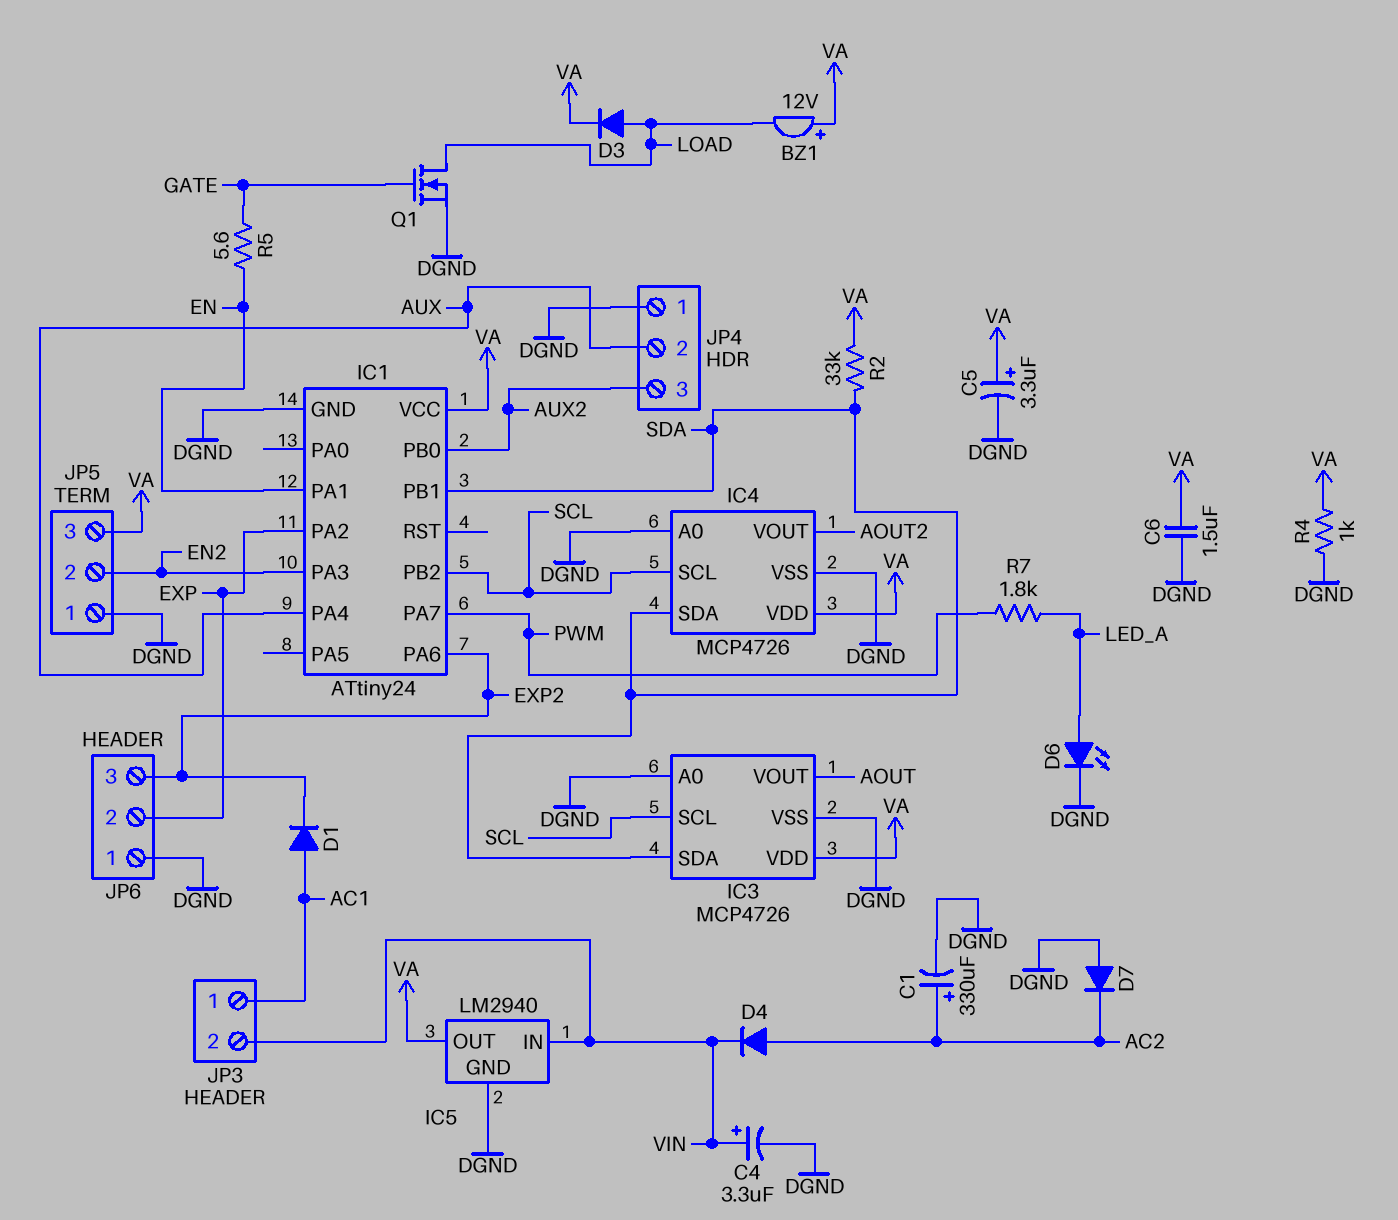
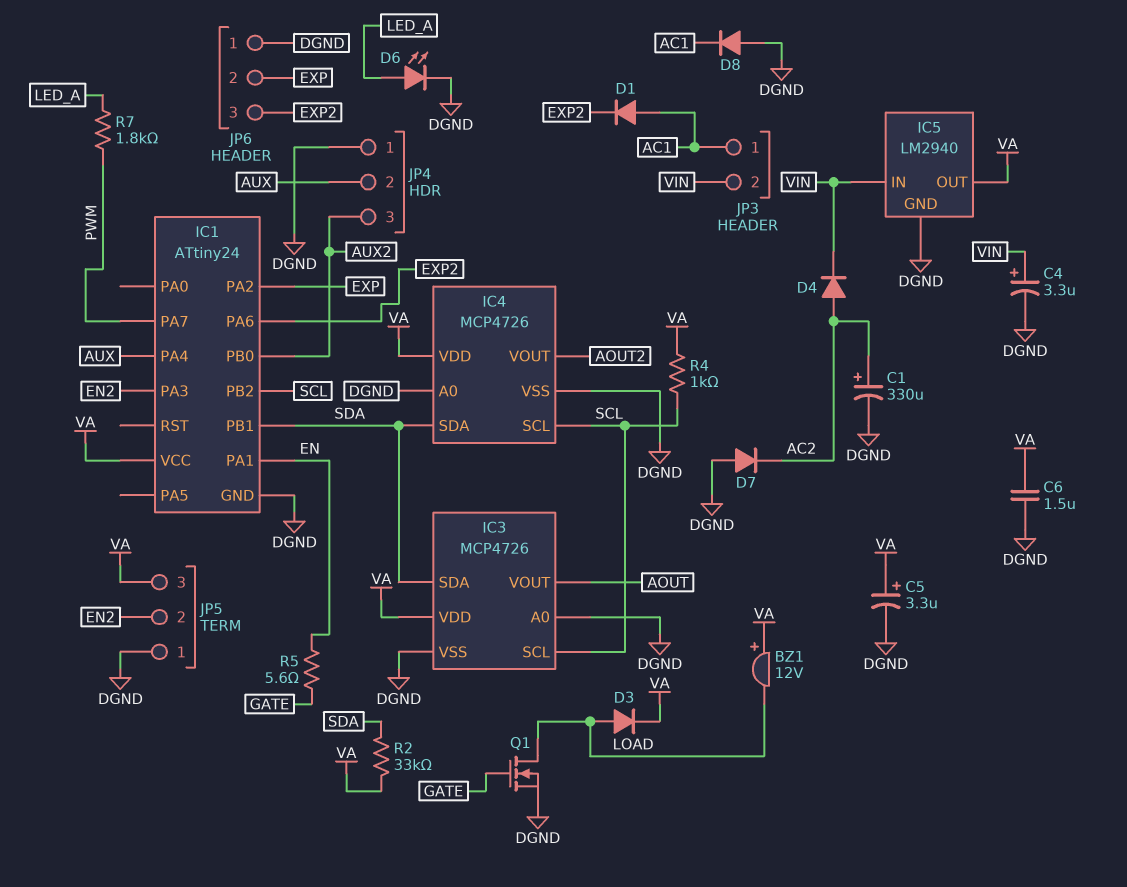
D8: none -> diode (A DGND, K AC1)
R4: 1k (DGND, VA) -> 1k (SCL, VA)

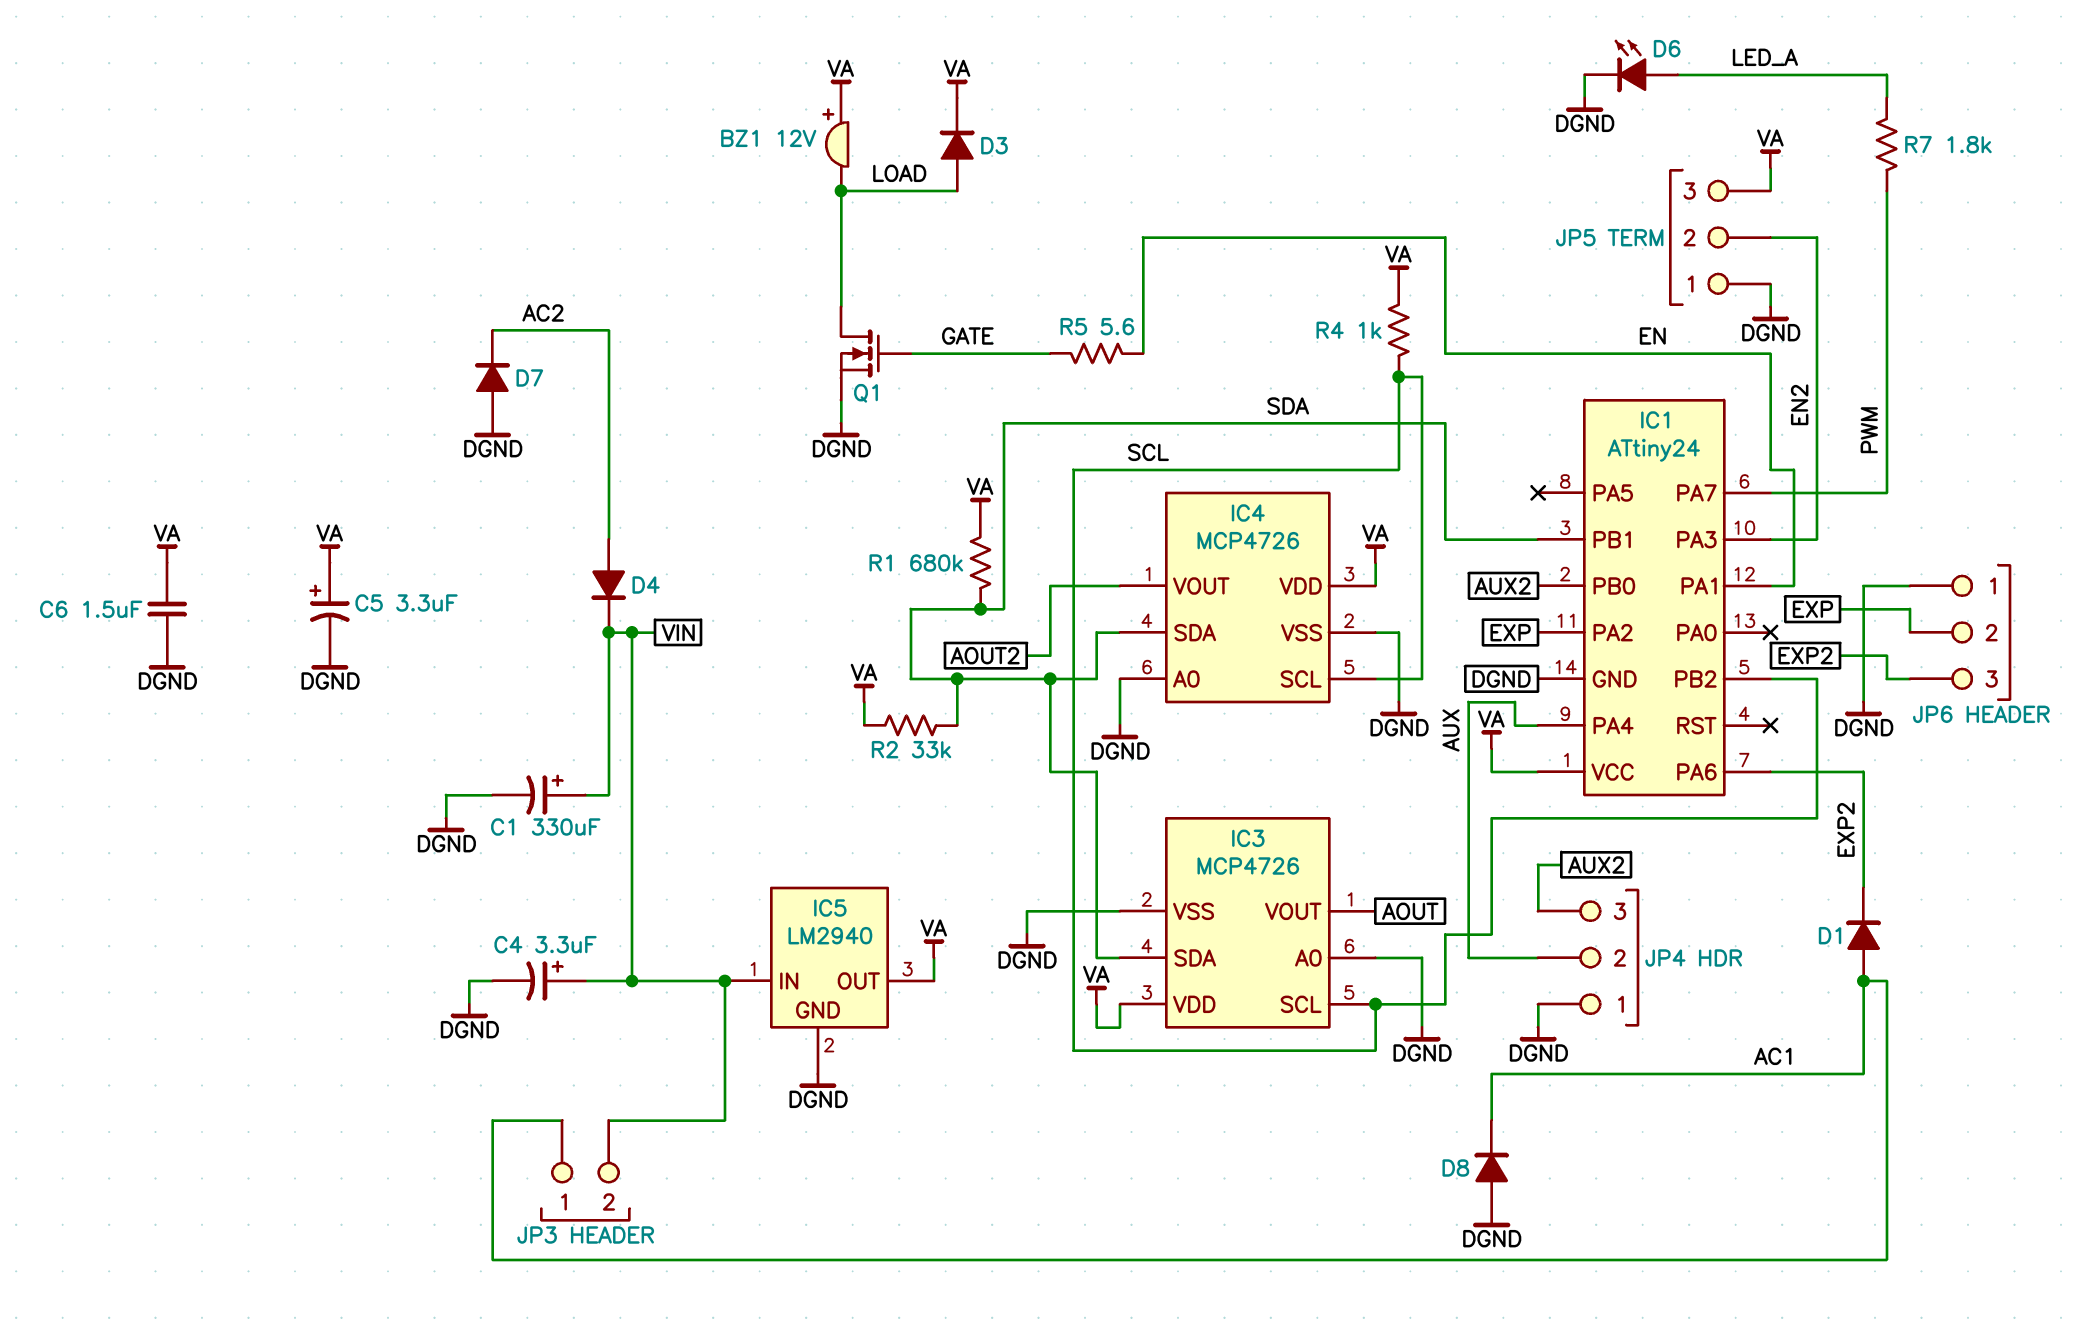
C1: 330uF (plus AC2, minus DGND) -> 330uF (plus VIN, minus DGND)
R1: none -> 680k (SDA, VA)

